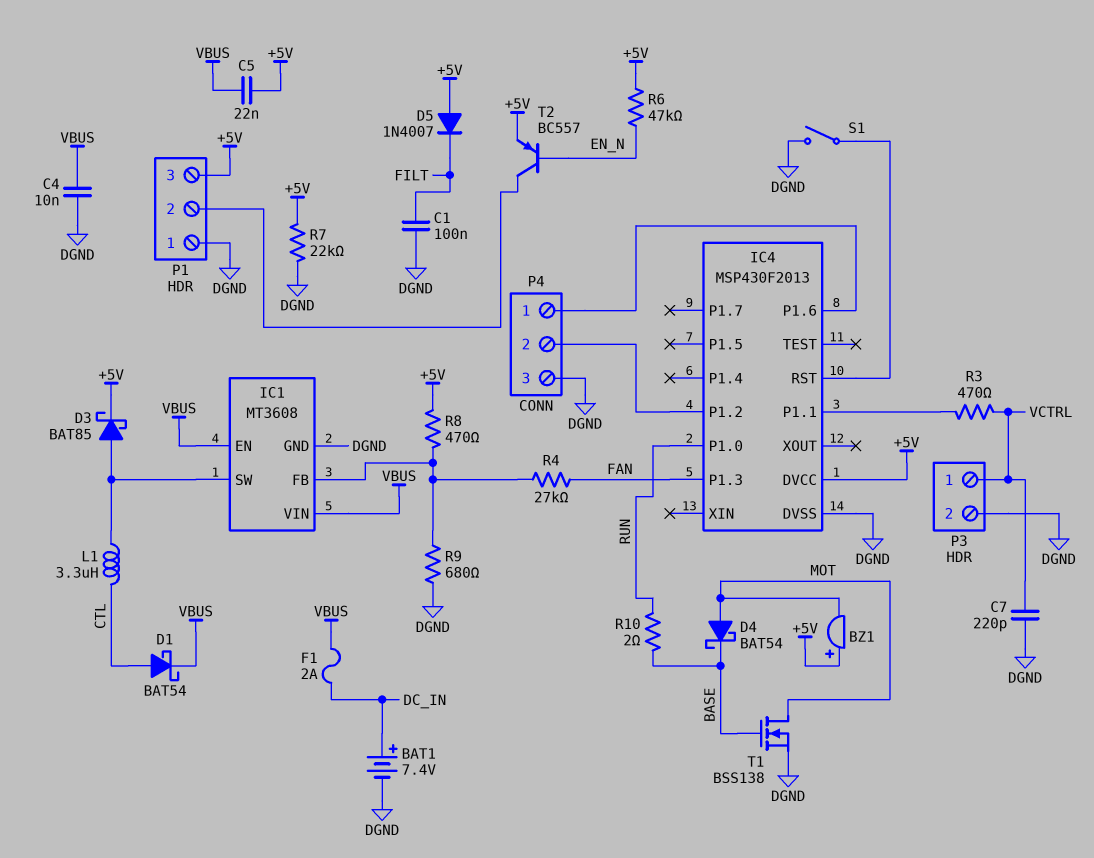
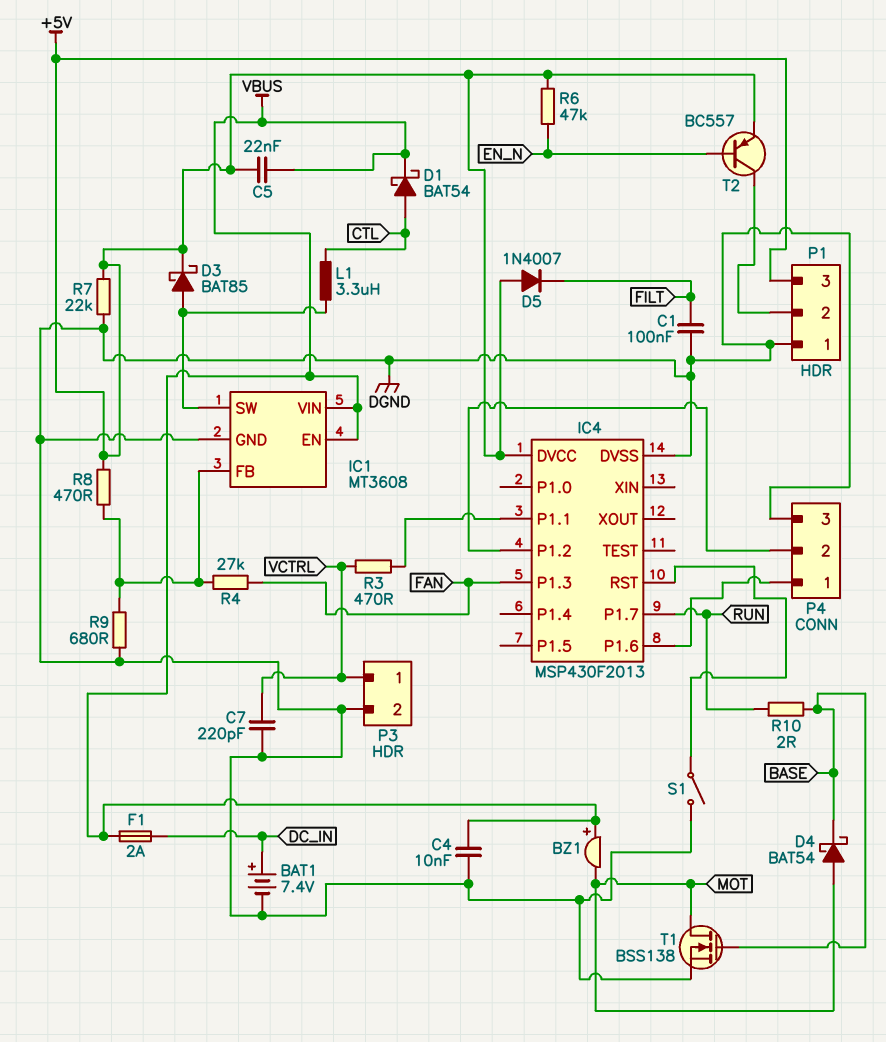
BZ1: buzzer (plus +5V, minus MOT) -> buzzer (plus VBUS, minus MOT)
IC4 pin P1.0: RUN -> none
IC4 pin P1.7: none -> RUN

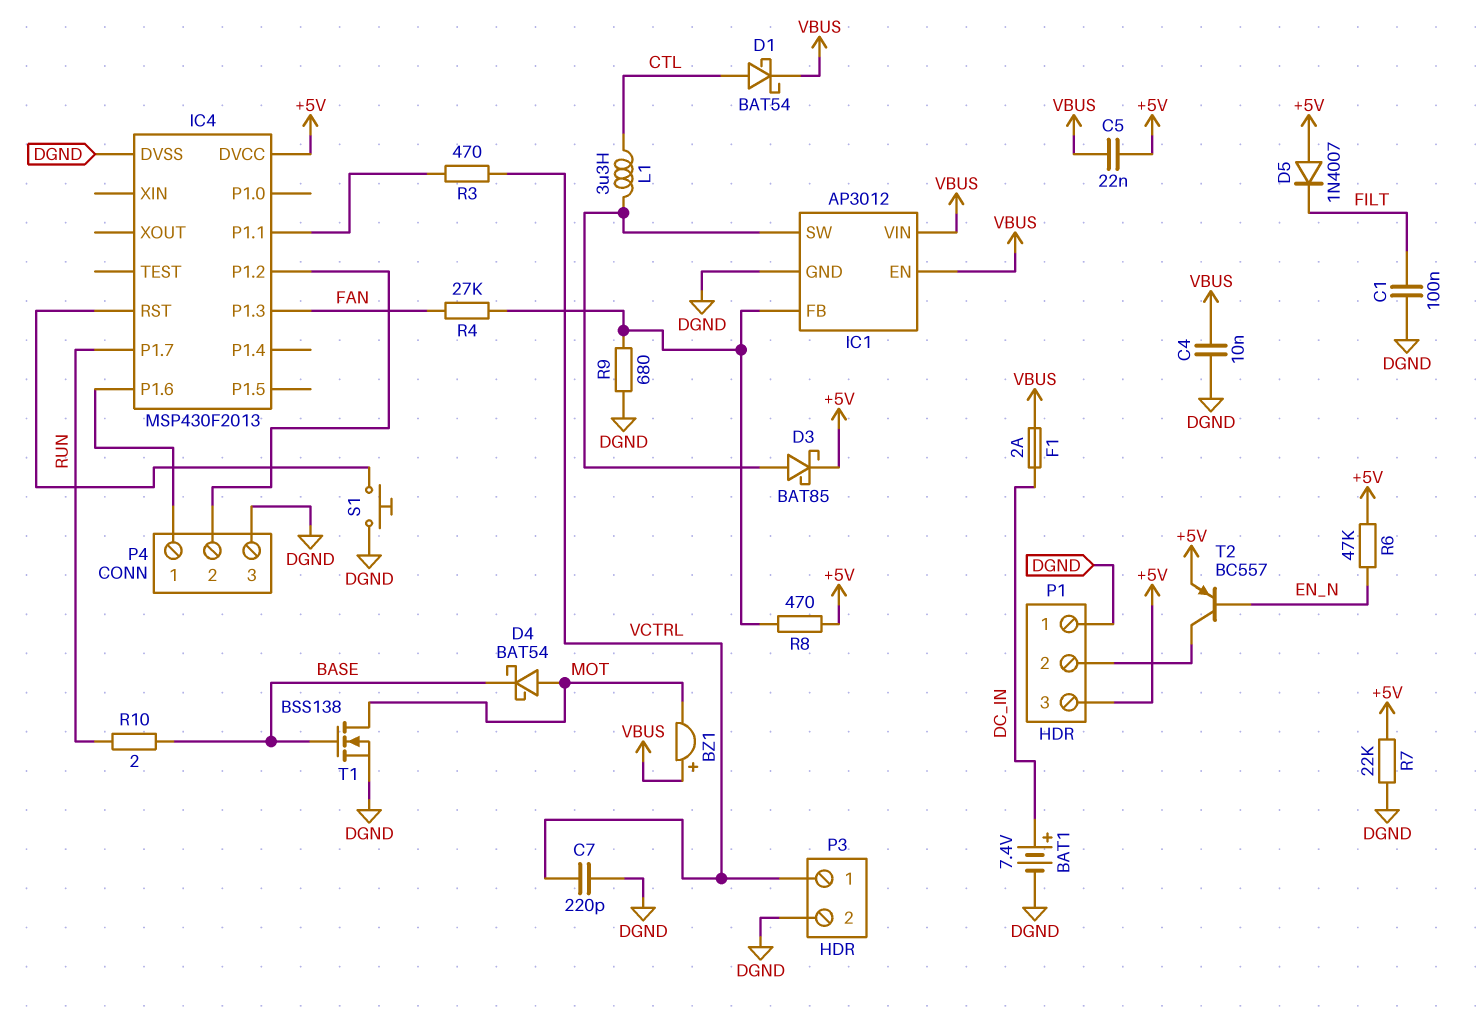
IC1: MT3608 -> AP3012
S1: switch (DGND, IC4/RST) -> button (DGND, IC4/RST)

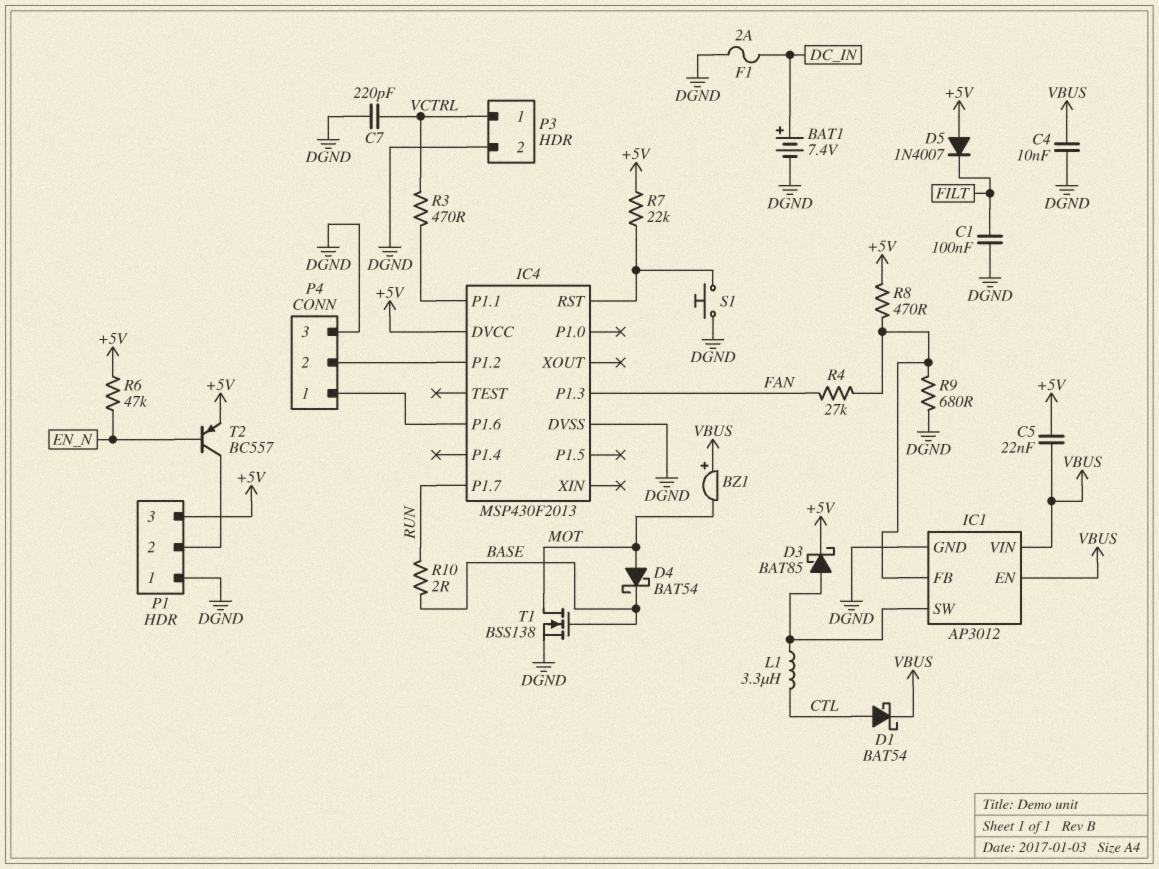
F1: 2A (DC_IN, VBUS) -> 2A (DC_IN, DGND)
R7: 22k (+5V, DGND) -> 22k (+5V, IC4/RST)

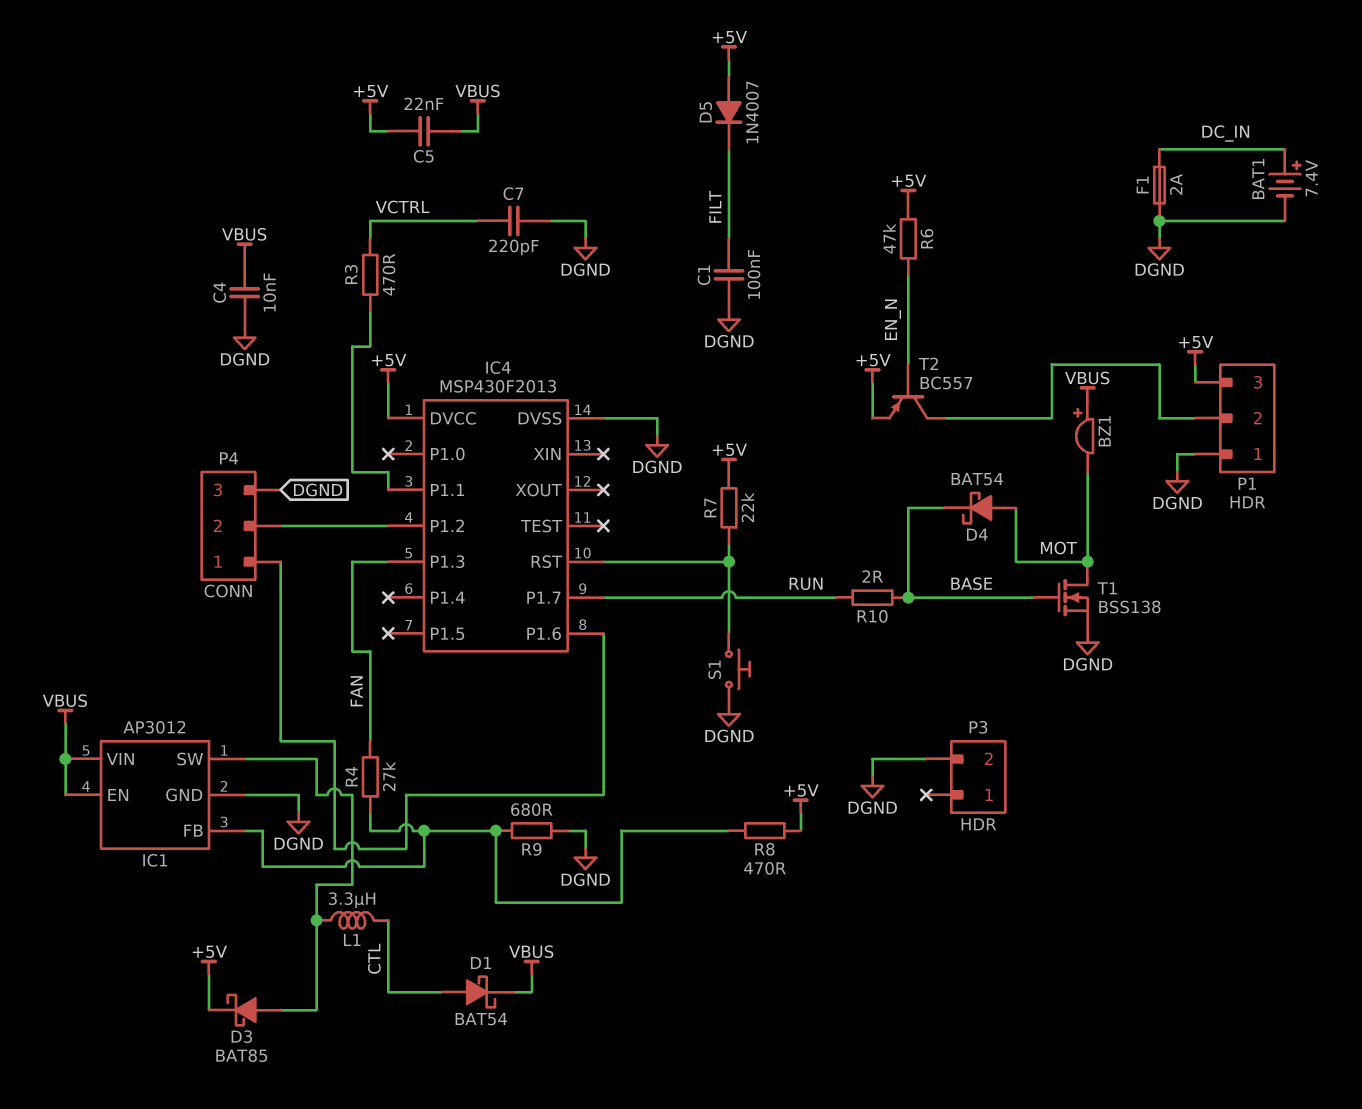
P3 pin 1: VCTRL -> none

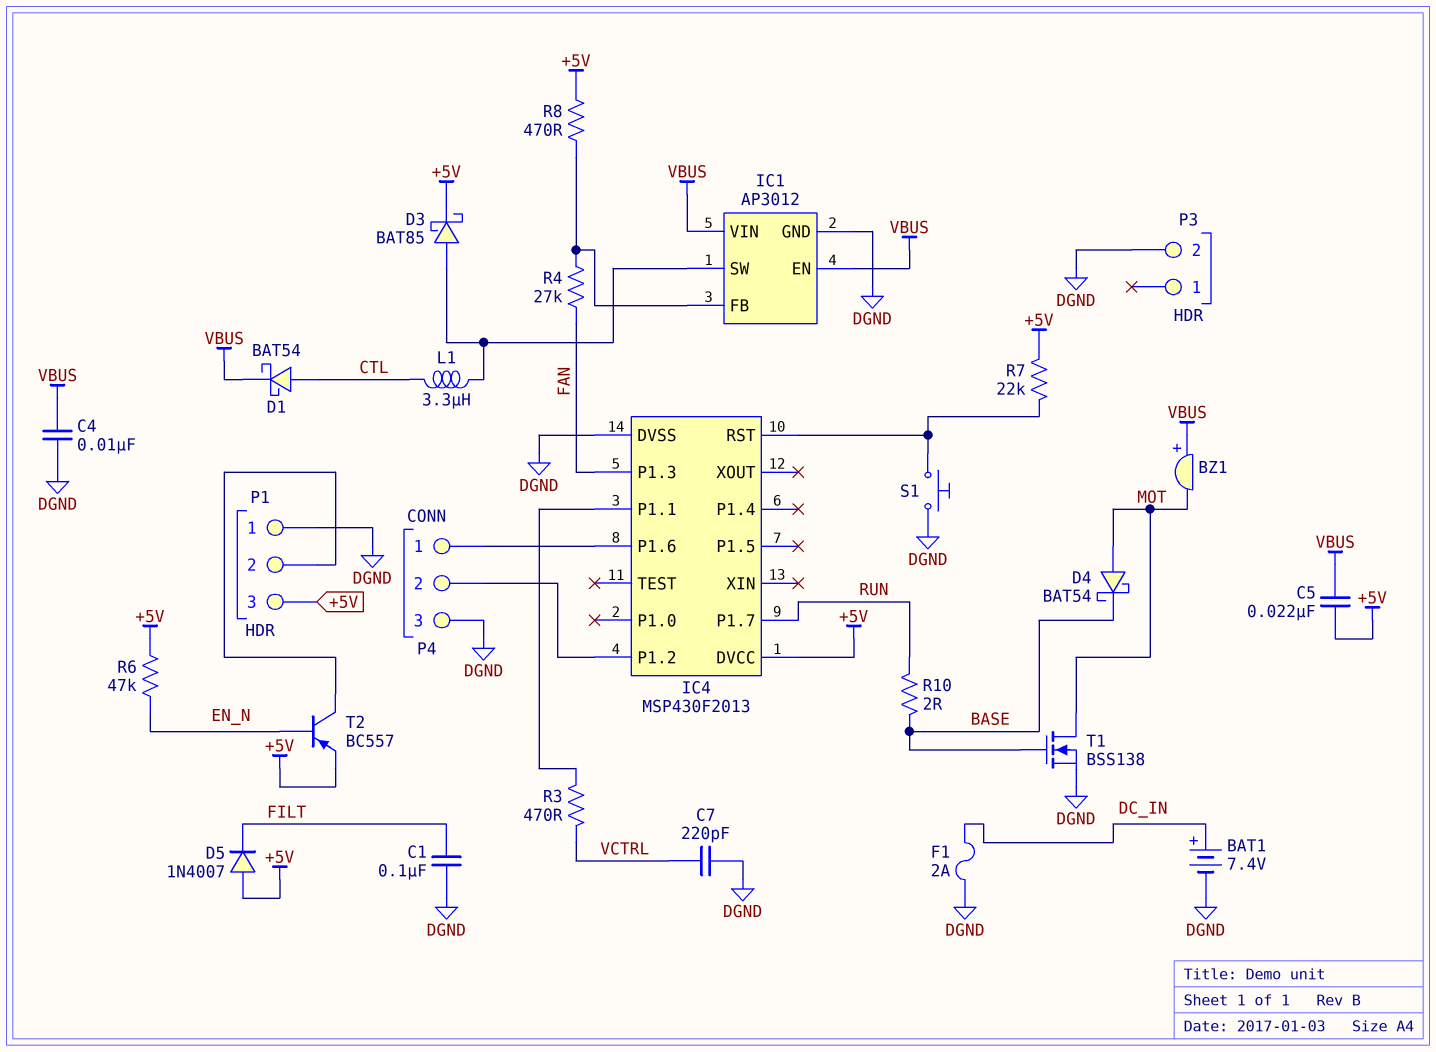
R9: 680 (DGND, IC1/FB) -> none

